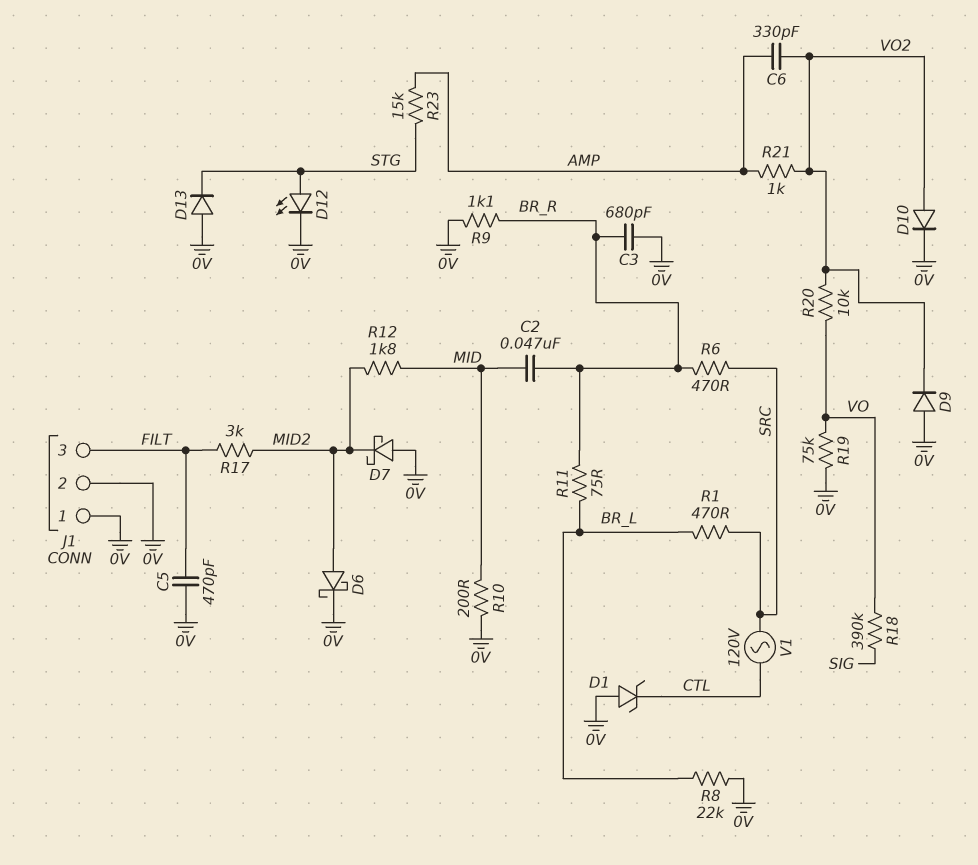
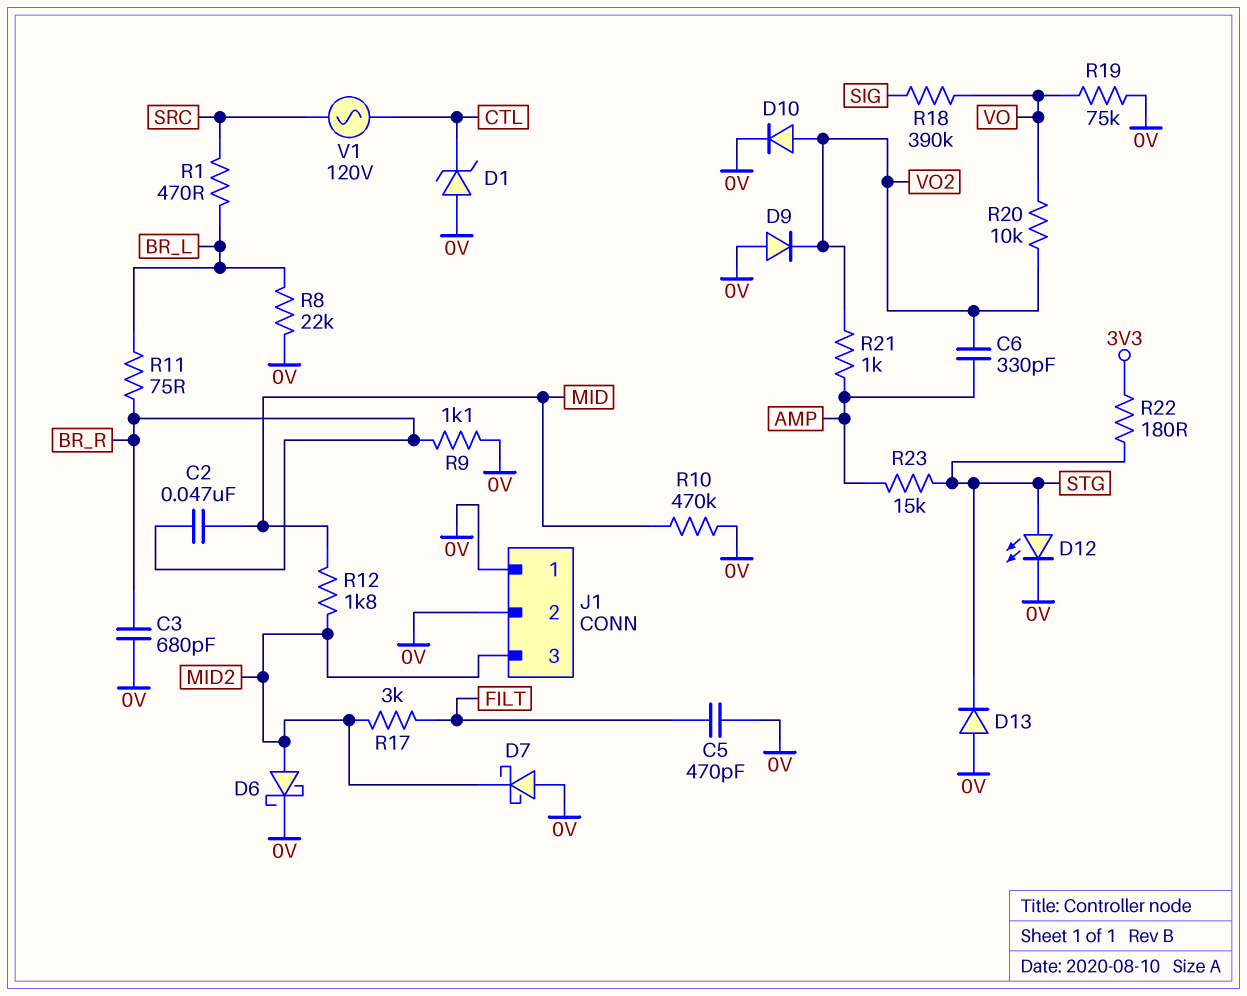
J1 pin 3: FILT -> MID2
R6: 470 (BR_R, SRC) -> none
R10: 200 (0V, MID) -> 470k (0V, MID)
R22: none -> 180 (3V3, STG)

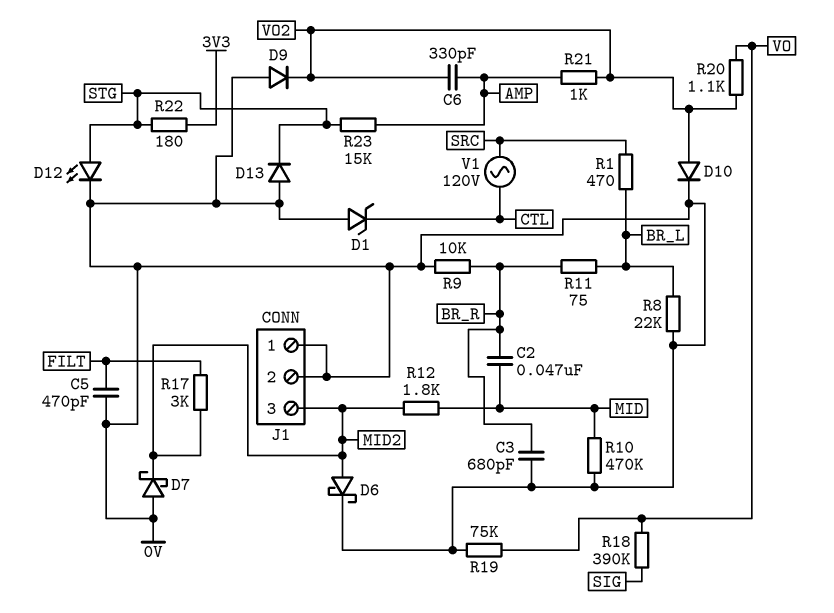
R9: 1.1k (0V, BR_R) -> 10k (0V, BR_R)
R20: 10k (VO, VO2) -> 1.1k (VO, VO2)

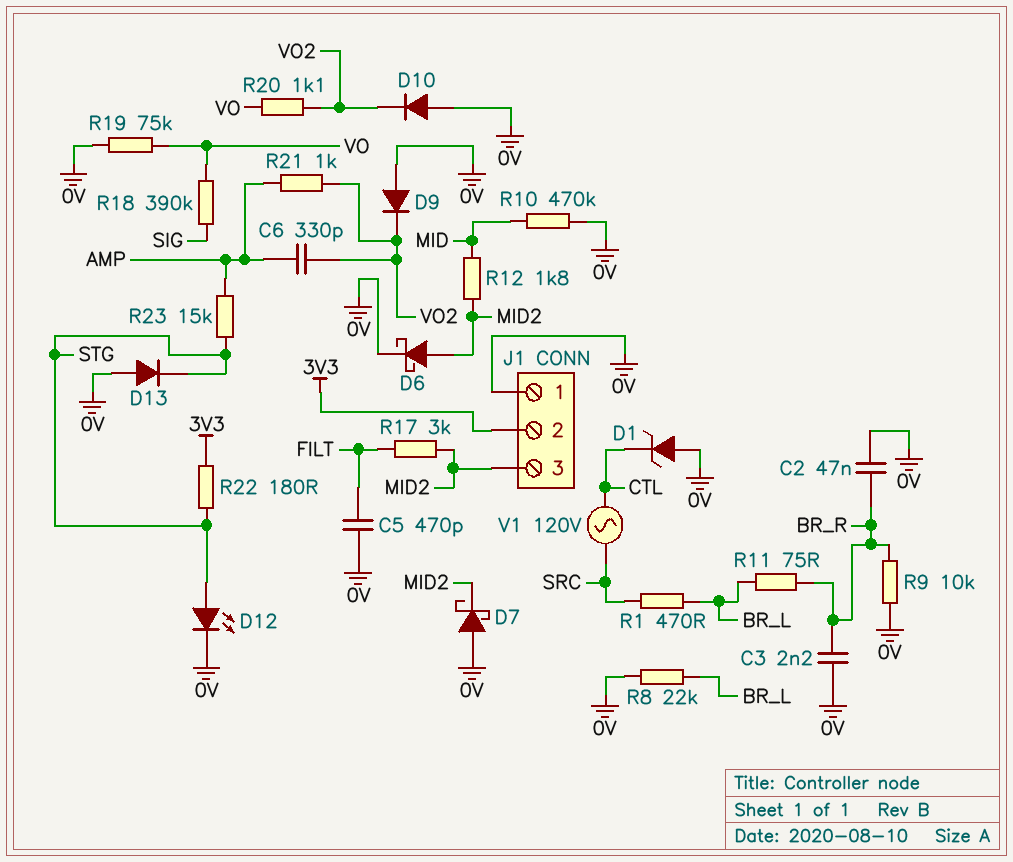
C2: 47nF (BR_R, MID) -> 47nF (0V, BR_R)
C3: 680pF (0V, BR_R) -> 2.2nF (0V, BR_R)
D10: diode (A VO2, K 0V) -> diode (A 0V, K VO2)
J1 pin 2: 0V -> 3V3

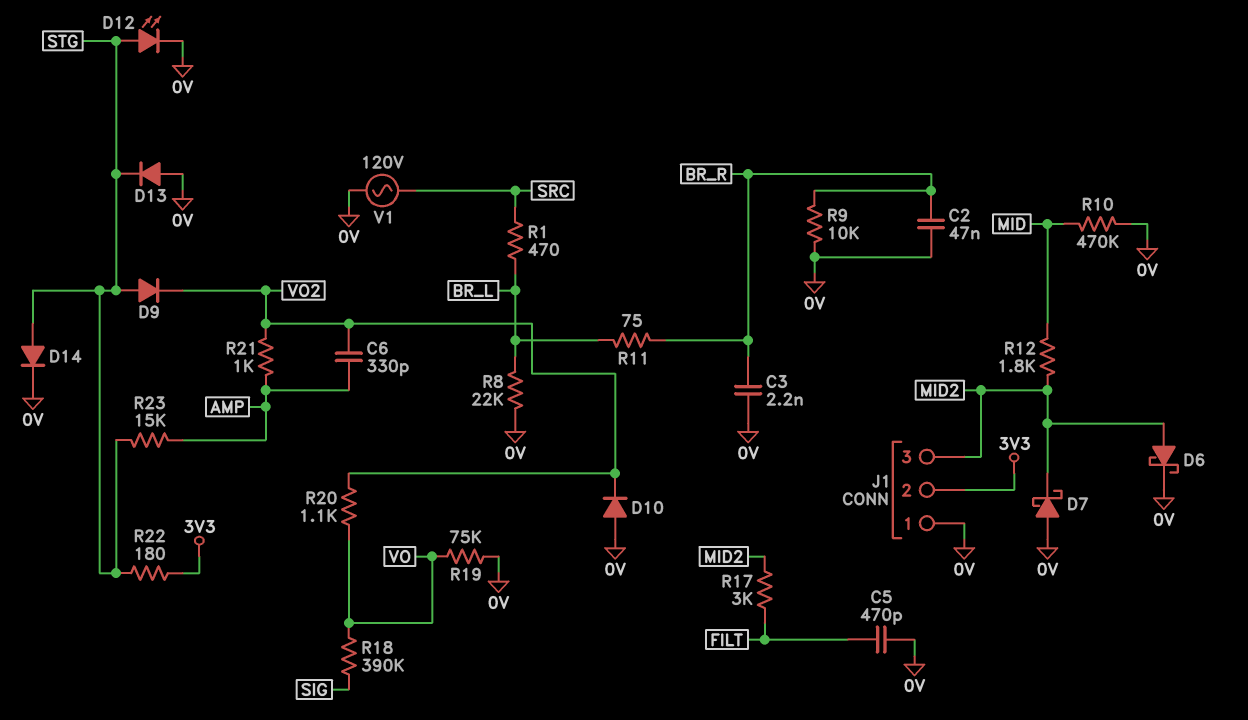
D1: zener (A 0V, K CTL) -> none
D9: diode (A 0V, K VO2) -> diode (A STG, K VO2)
D14: none -> diode (A STG, K 0V)
V1: AC 120V (CTL, SRC) -> AC 120V (0V, SRC)

